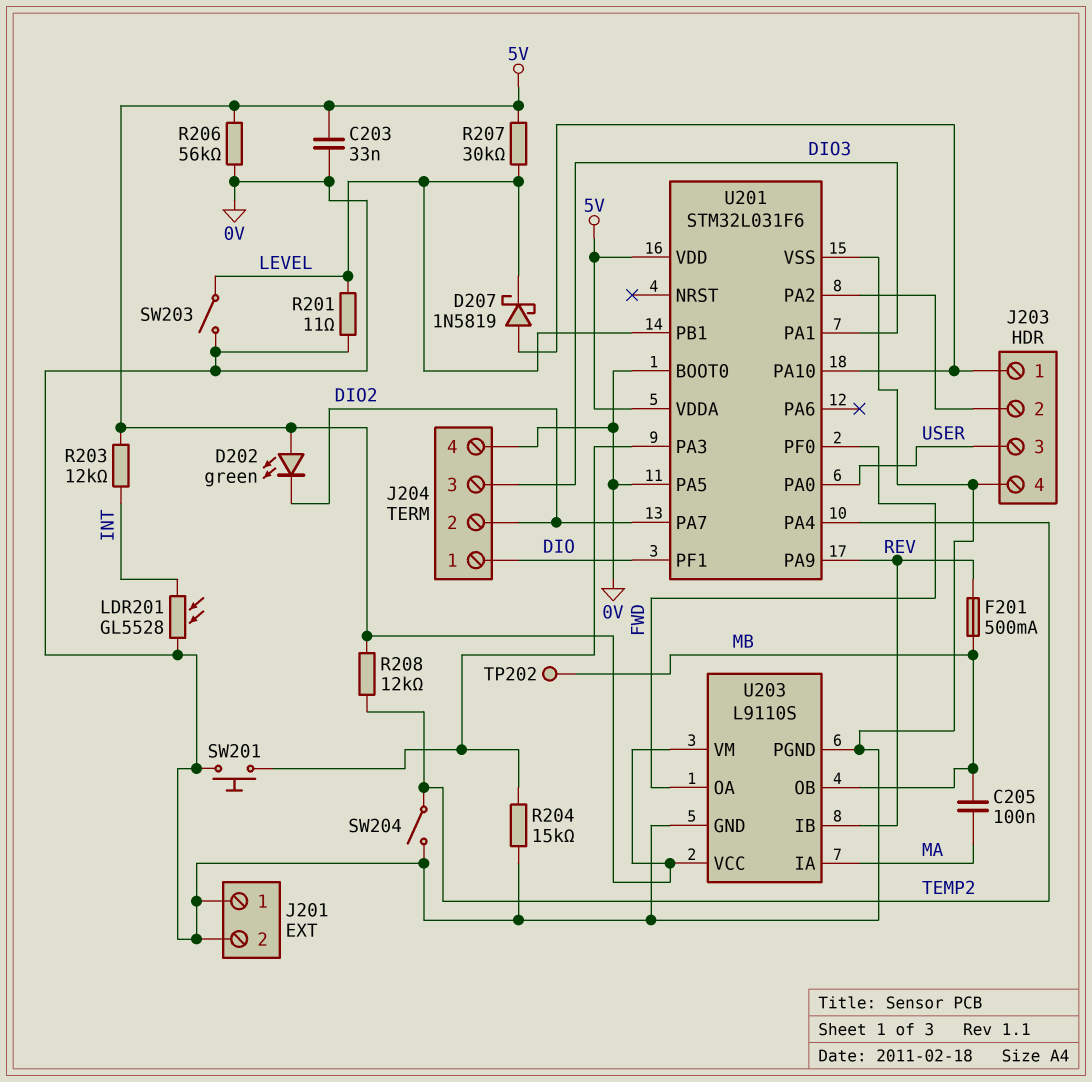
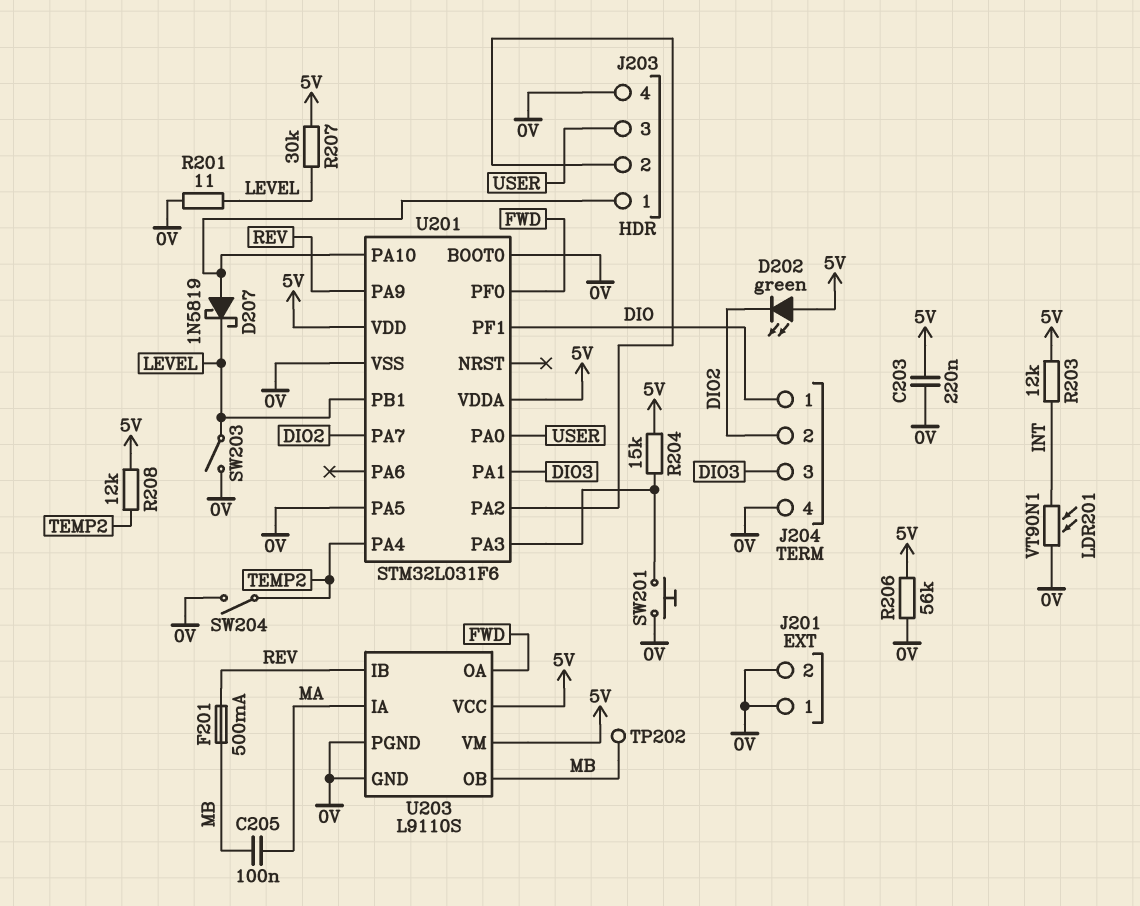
C203: 33nF (0V, 5V) -> 220nF (0V, 5V)
LDR201: GL5528 (0V, INT) -> VT90N1 (0V, INT)
R204: 15k (0V, U201/PA3) -> 15k (5V, U201/PA3)

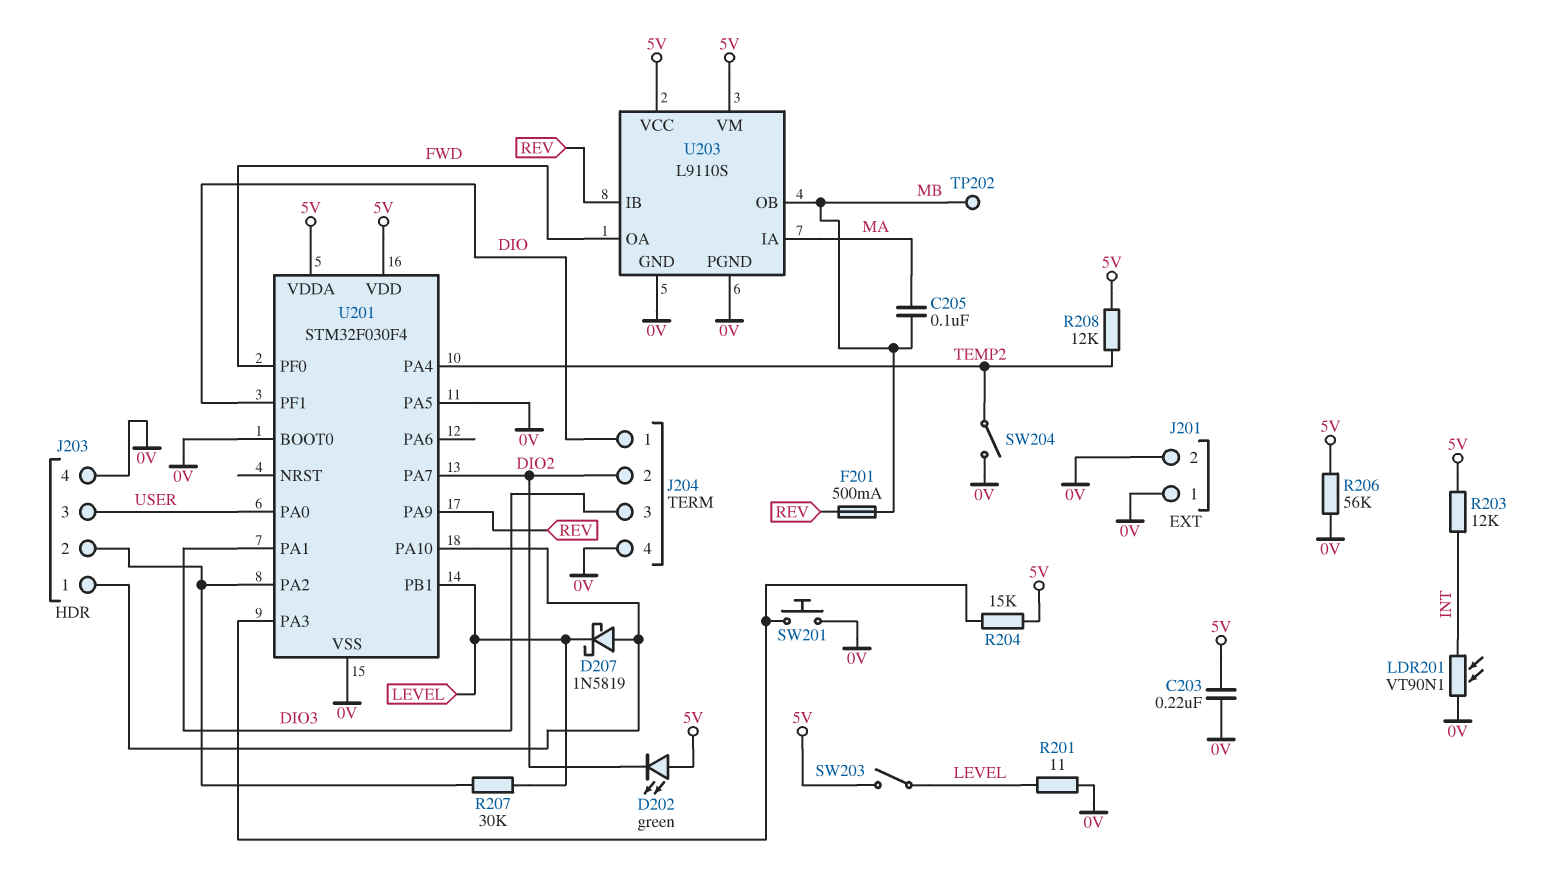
R207: 30k (5V, LEVEL) -> 30k (J203/2, LEVEL)
SW203: switch (0V, LEVEL) -> switch (5V, LEVEL)
U201: STM32L031F6 -> STM32F030F4

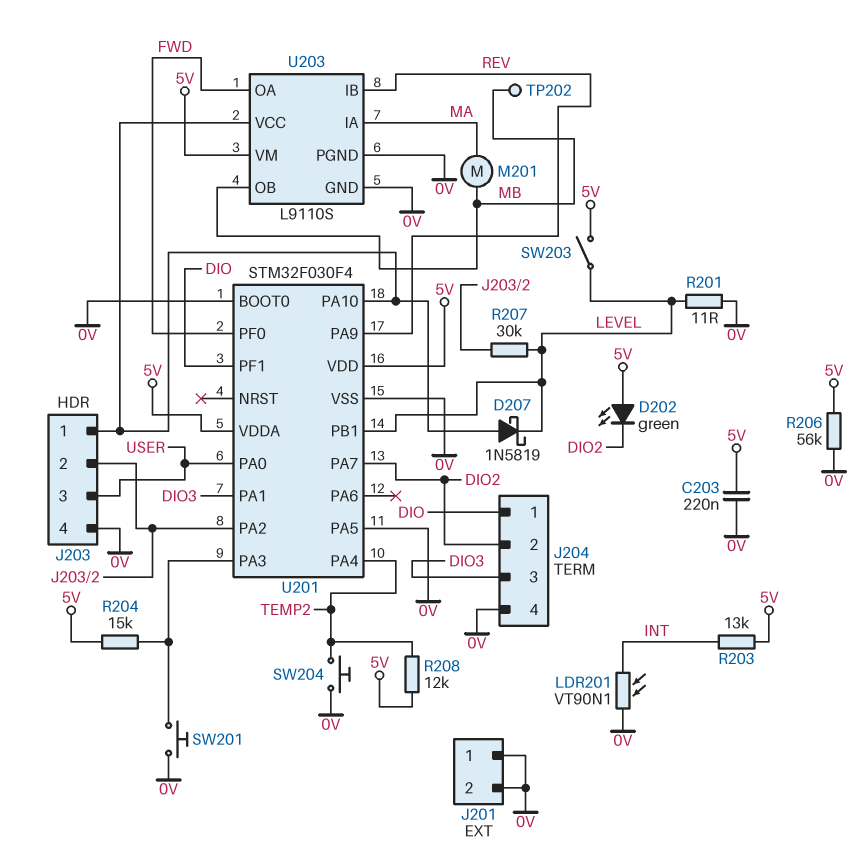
C205: 100nF (MA, MB) -> none
F201: 500mA (MB, REV) -> none
M201: none -> motor (MA, MB)
R203: 12k (5V, INT) -> 13k (5V, INT)
SW204: switch (0V, TEMP2) -> button (0V, TEMP2)
U203 pin VCC: 5V -> J203/1

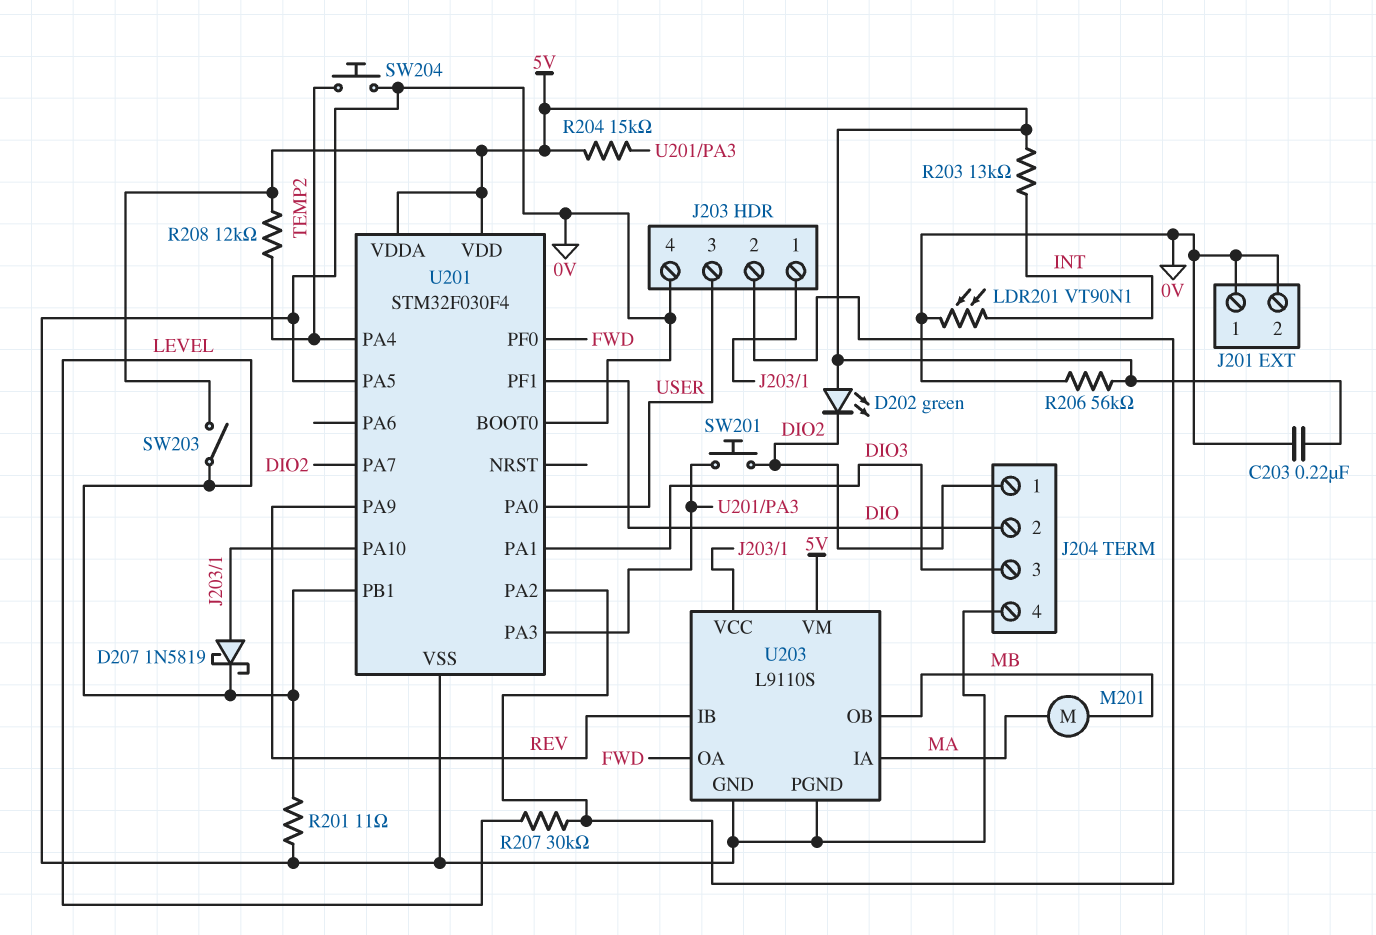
J204 pin 1: DIO -> DIO2
J204 pin 2: DIO2 -> DIO
SW201: button (0V, U201/PA3) -> button (DIO2, U201/PA3)
TP202: test point (MB) -> none

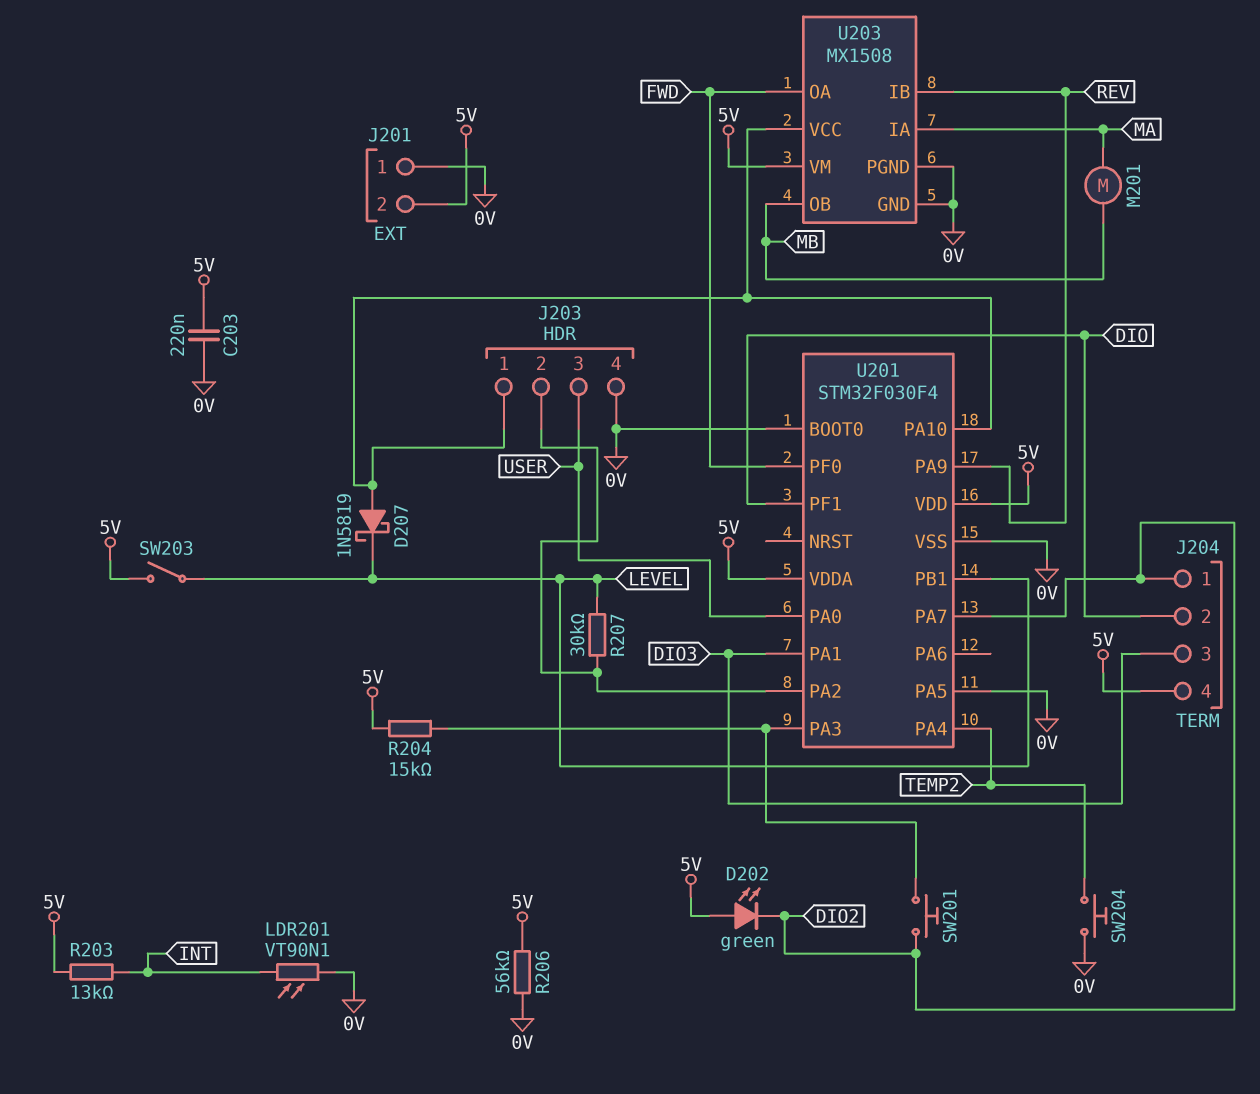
J201 pin 2: 0V -> 5V
J204 pin 4: 0V -> 5V
R201: 11 (0V, LEVEL) -> none
R208: 12k (5V, TEMP2) -> none
U203: L9110S -> MX1508

